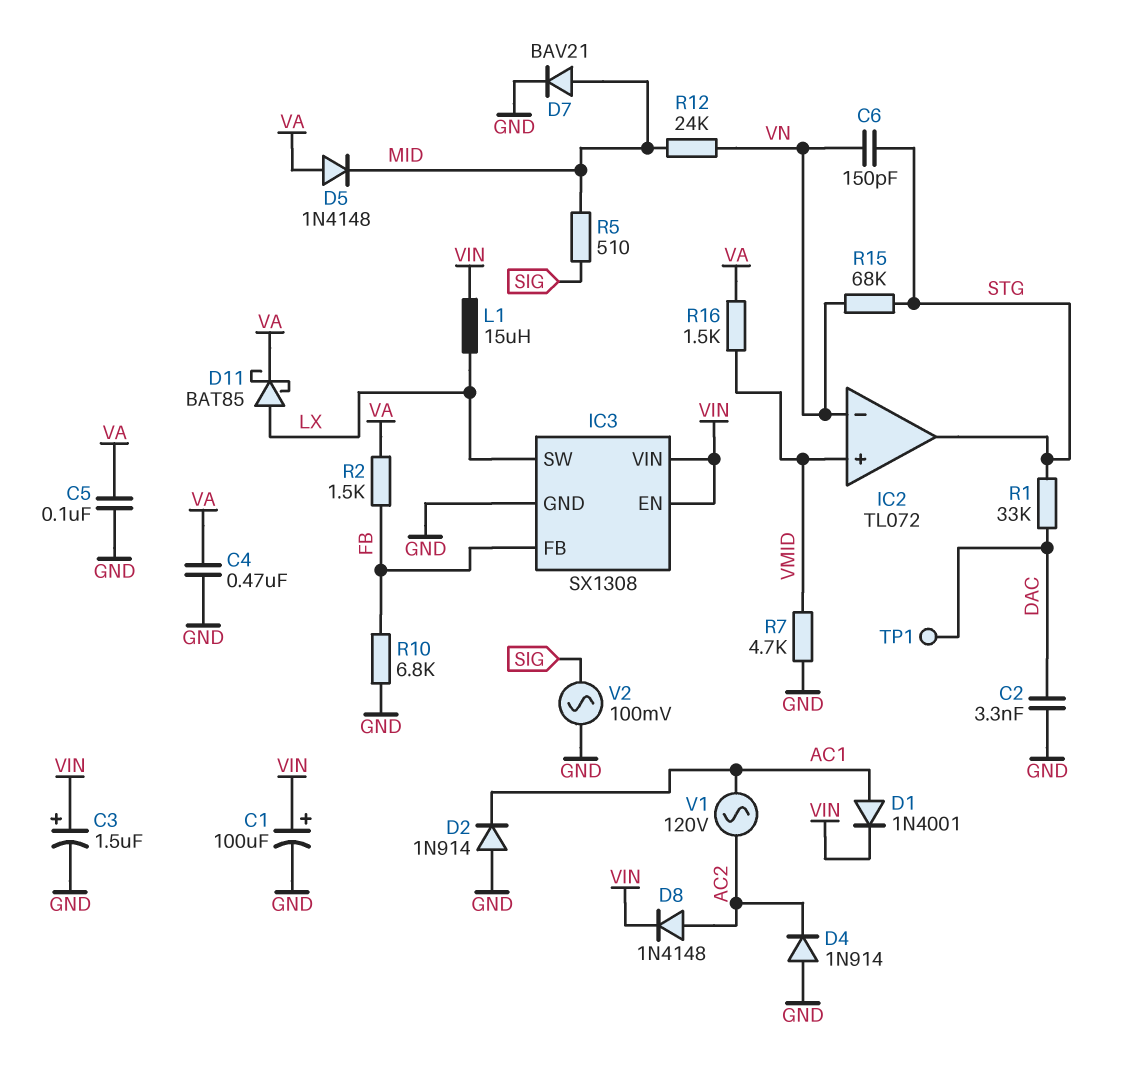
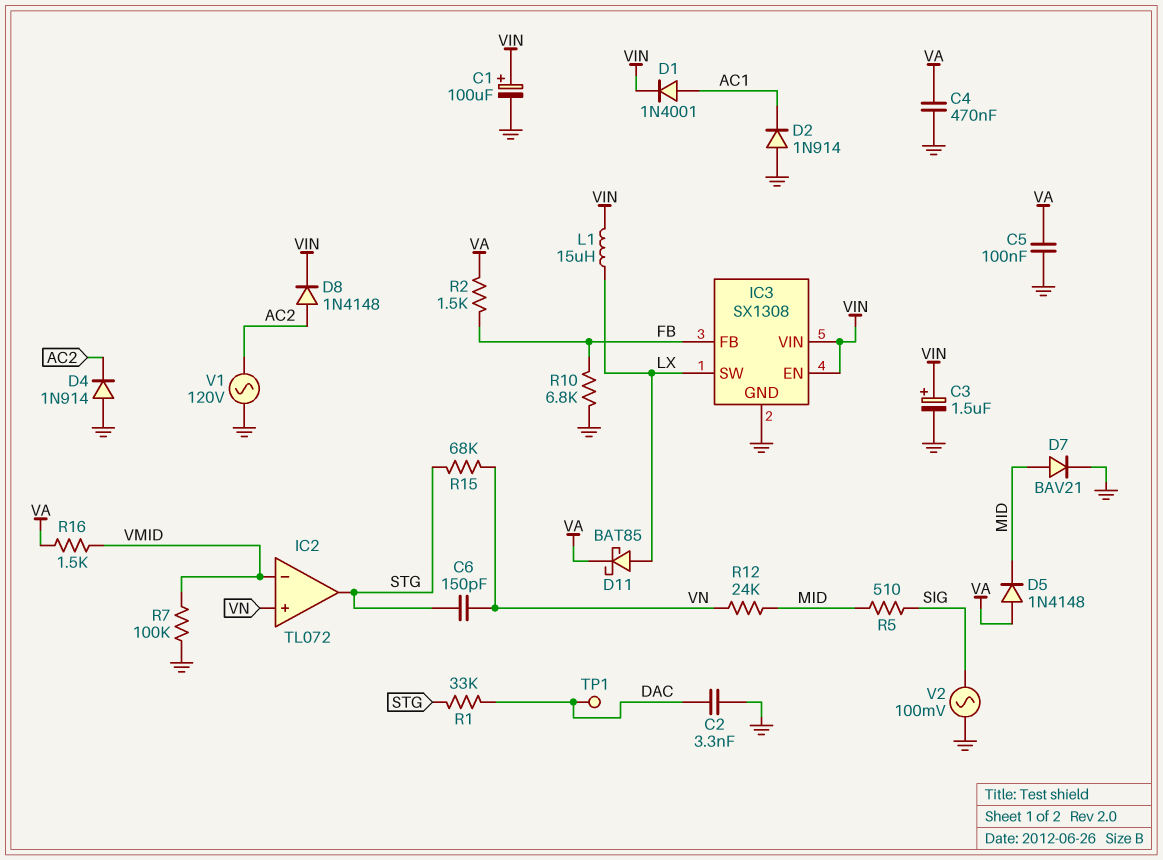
IC2 pin in+: VMID -> VN
IC2 pin in-: VN -> VMID
R7: 4.7k (GND, VMID) -> 100k (GND, VMID)
V1: AC 120V (AC1, AC2) -> AC 120V (AC2, GND)

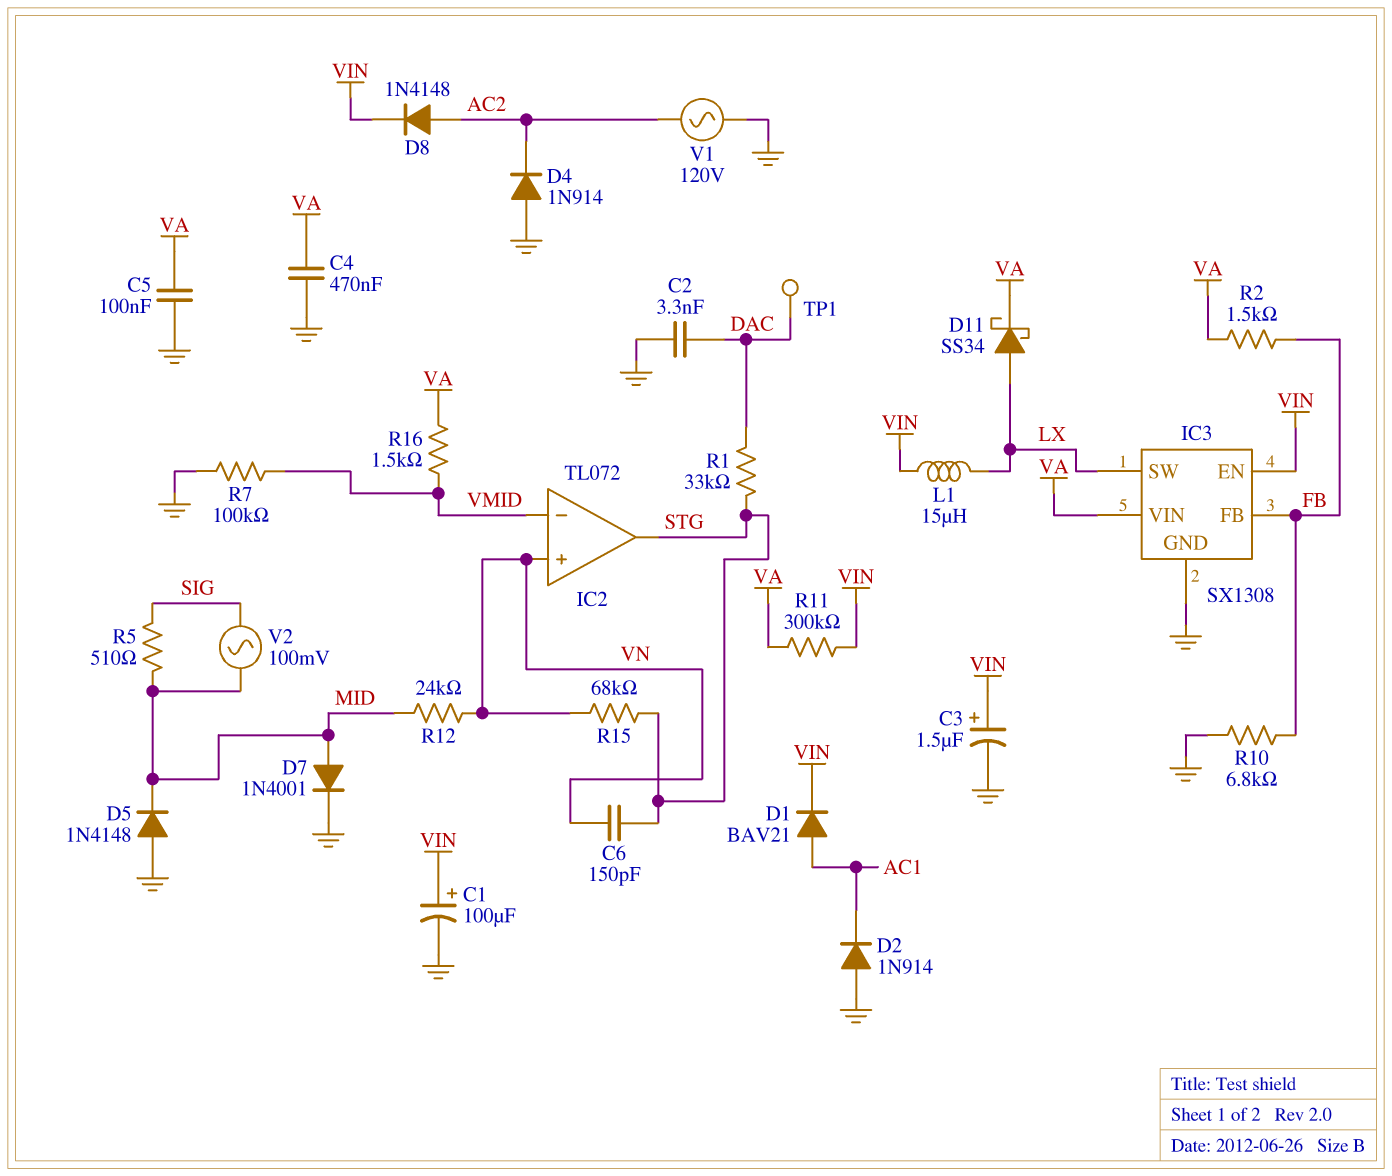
D1: diode 1N4001 (A AC1, K VIN) -> diode BAV21 (A AC1, K VIN)
D5: diode 1N4148 (A VA, K MID) -> diode 1N4148 (A GND, K MID)
D7: diode BAV21 (A MID, K GND) -> diode 1N4001 (A MID, K GND)
D11: schottky BAT85 (A LX, K VA) -> schottky SS34 (A LX, K VA)
IC3 pin VIN: VIN -> VA
R11: none -> 300k (VA, VIN)
V2: AC 100mV (GND, SIG) -> AC 100mV (MID, SIG)

